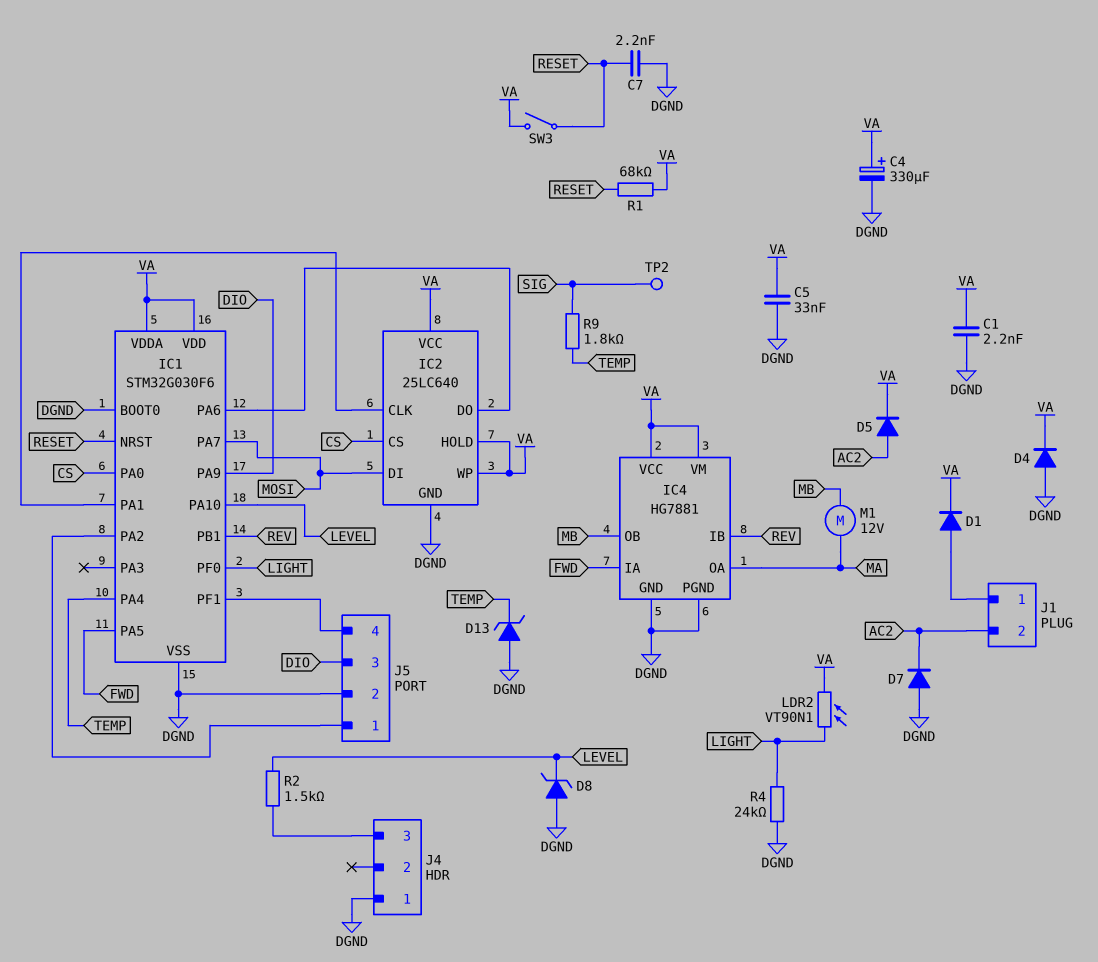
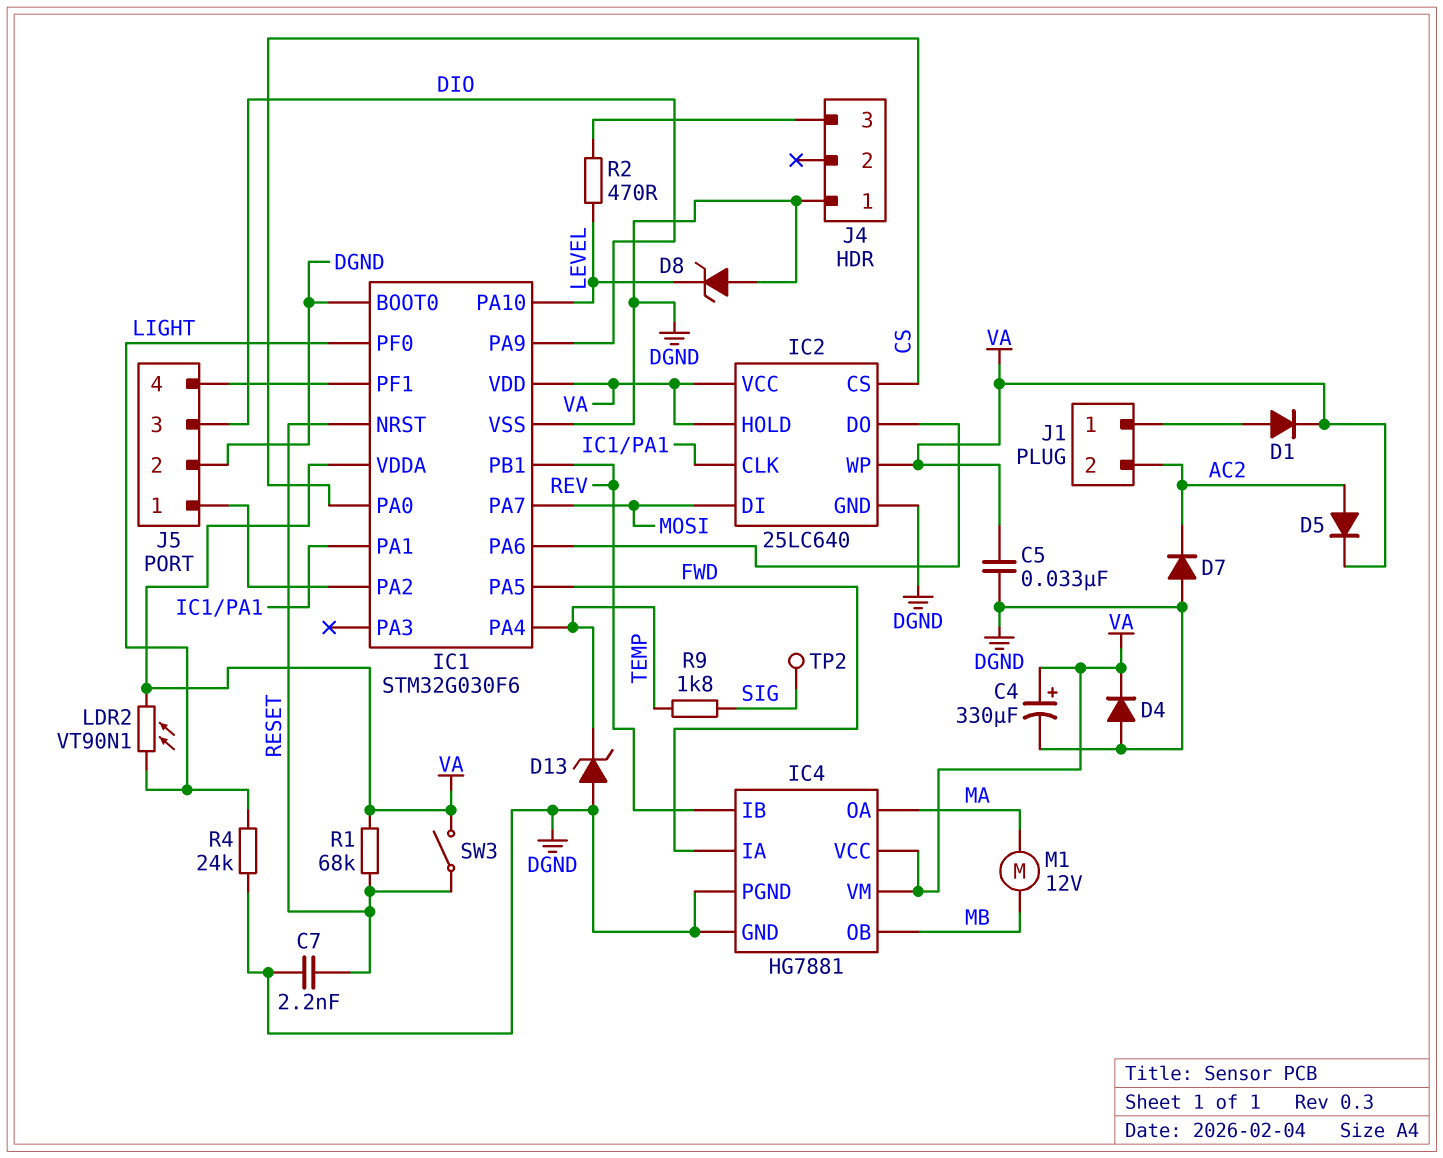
C1: 2.2nF (DGND, VA) -> none
R2: 1.5k (J4/3, LEVEL) -> 470 (J4/3, LEVEL)

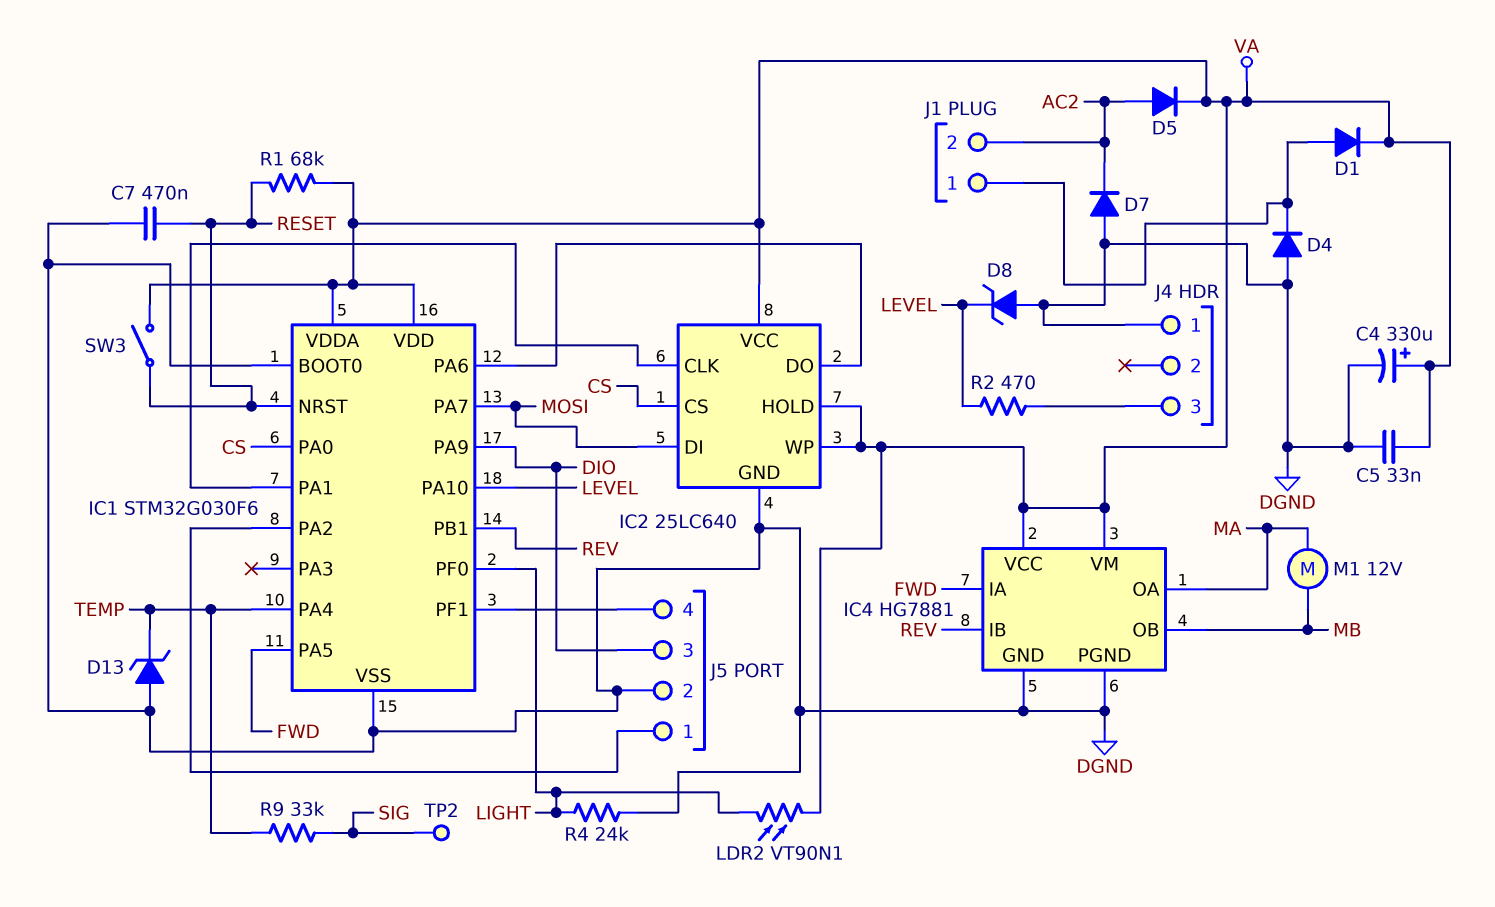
C7: 2.2nF (DGND, RESET) -> 470nF (DGND, RESET)
D4: diode (A DGND, K VA) -> diode (A DGND, K J1/1)
R9: 1.8k (SIG, TEMP) -> 33k (SIG, TEMP)

